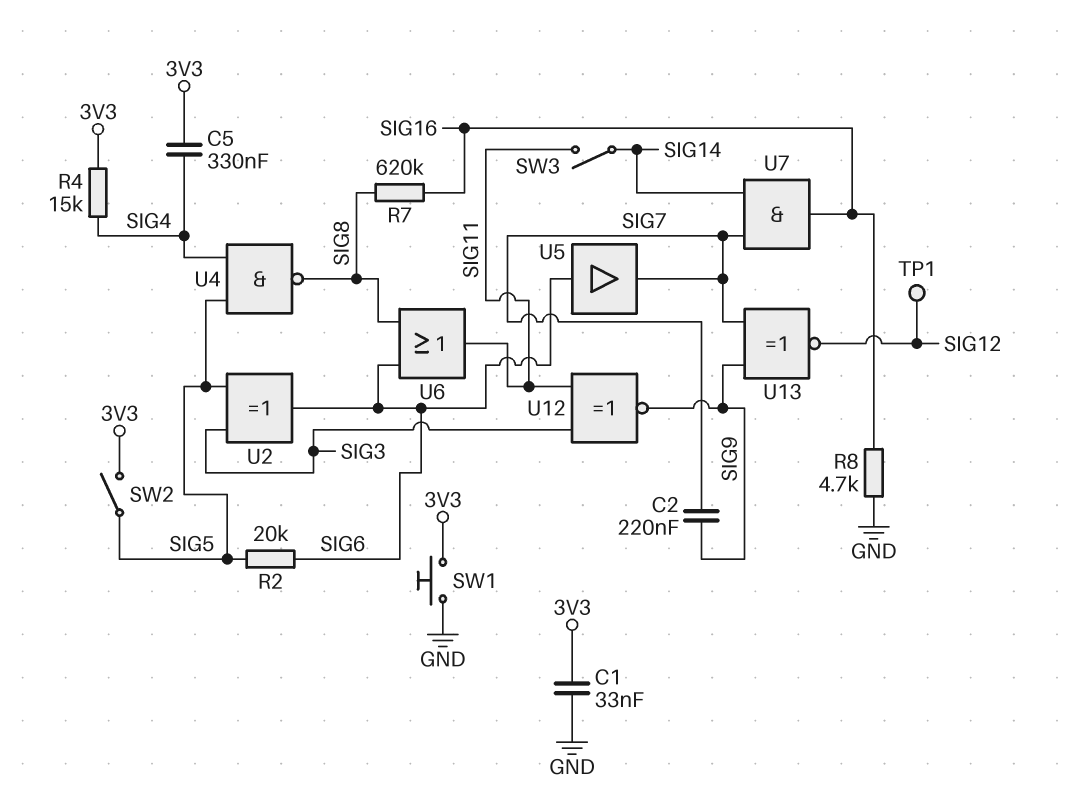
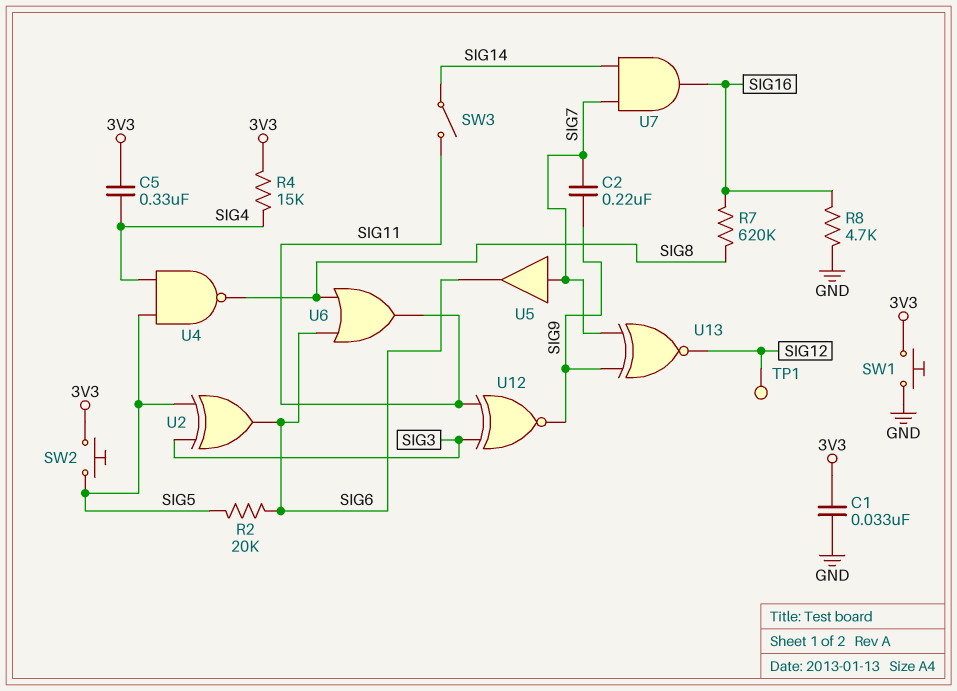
SW2: switch (3V3, SIG5) -> button (3V3, SIG5)
U5: buffer (in SIG6, out SIG7) -> buffer (in SIG7, out SIG6)

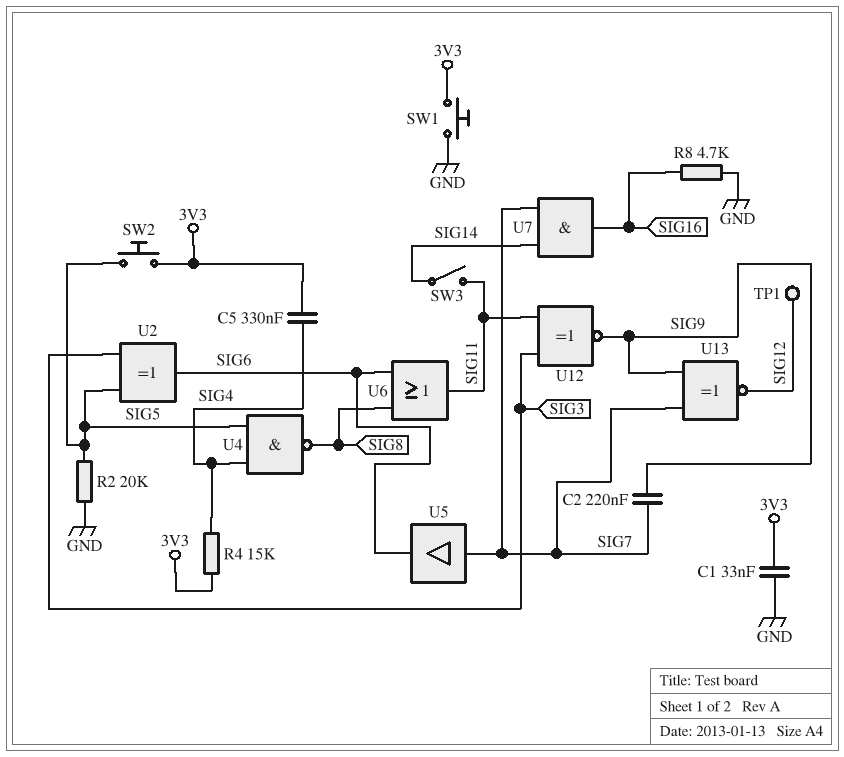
R2: 20k (SIG5, SIG6) -> 20k (GND, SIG5)
R7: 620k (SIG8, SIG16) -> none

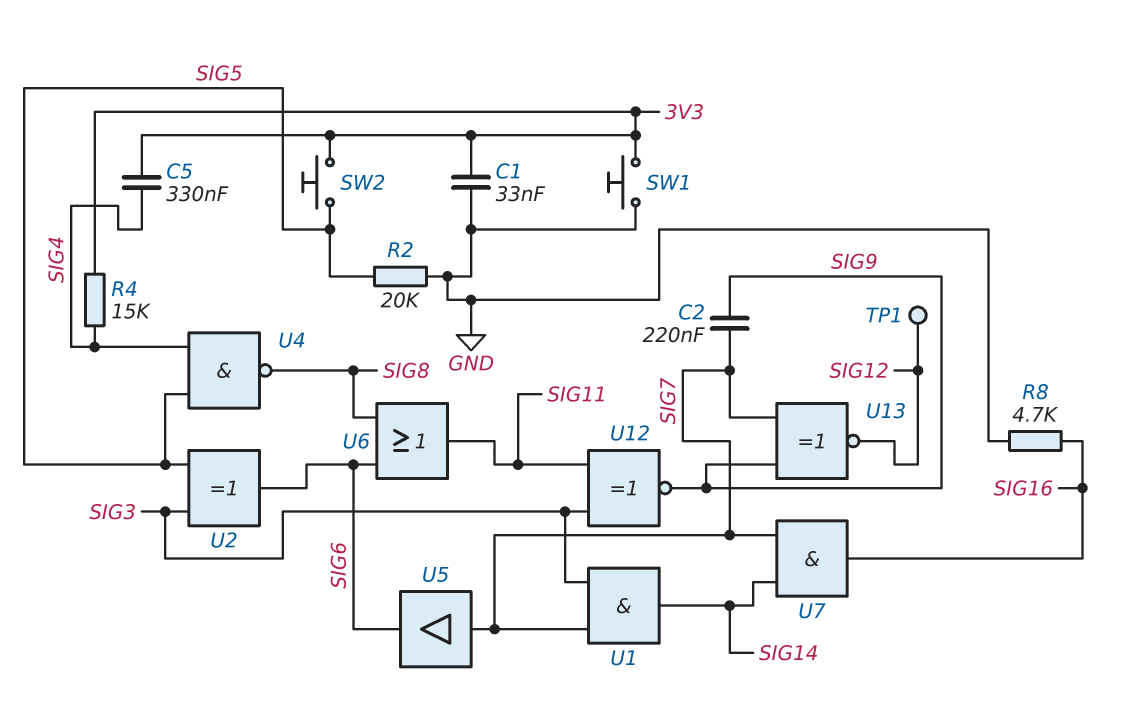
SW3: switch (SIG11, SIG14) -> none
U1: none -> AND (in SIG3, in SIG7, out SIG14)

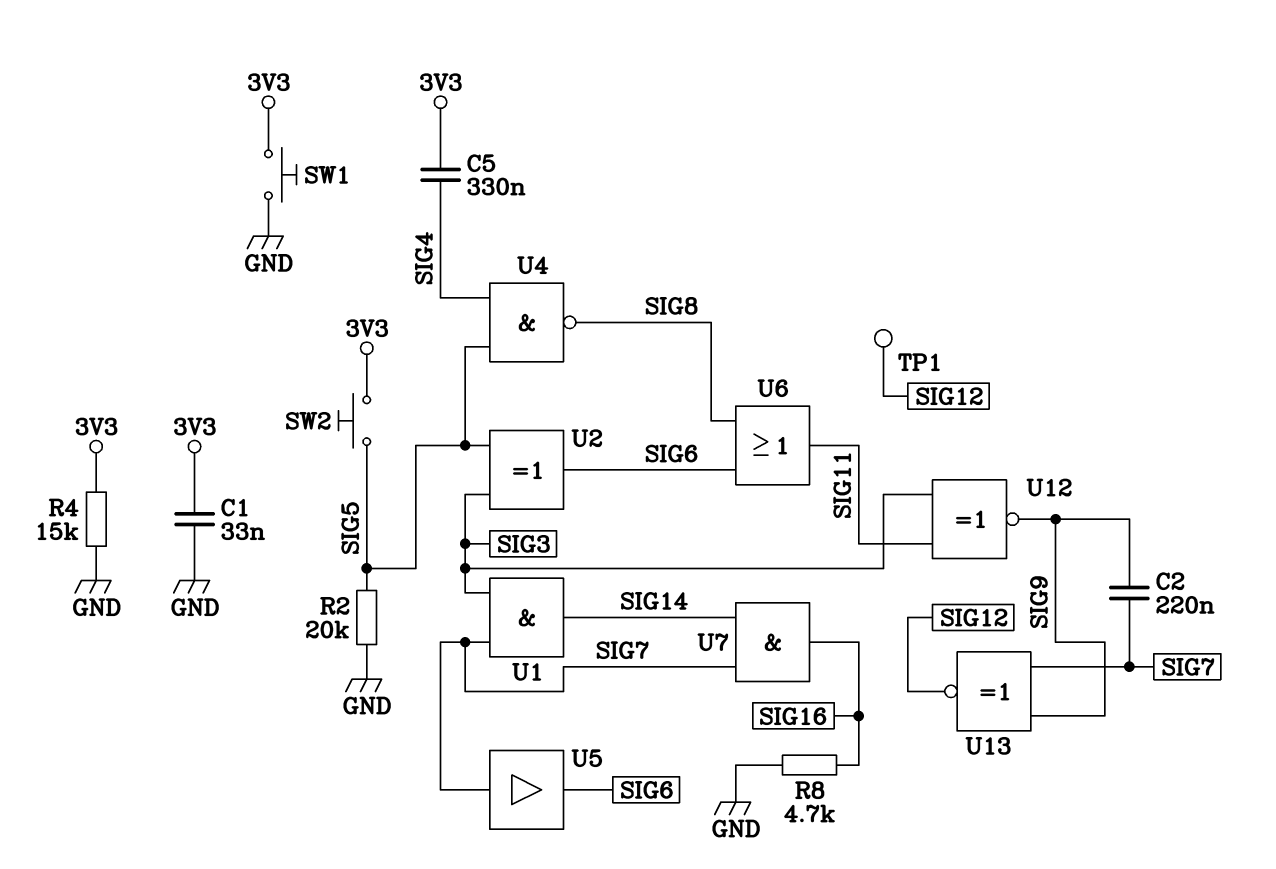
R4: 15k (3V3, SIG4) -> 15k (3V3, GND)

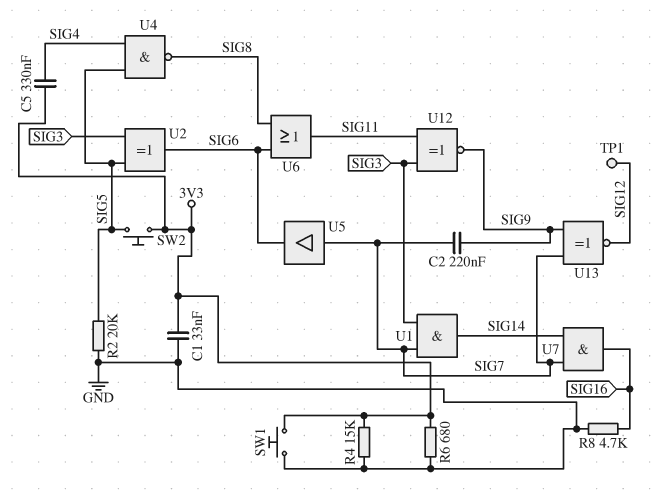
R6: none -> 680 (3V3, GND)

